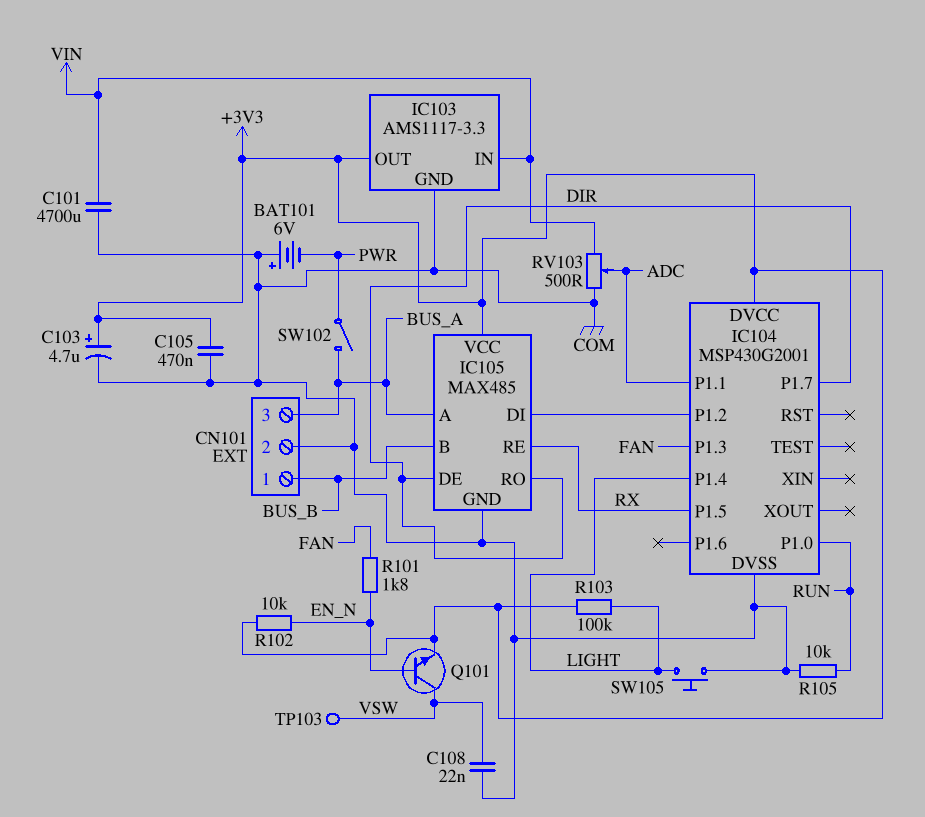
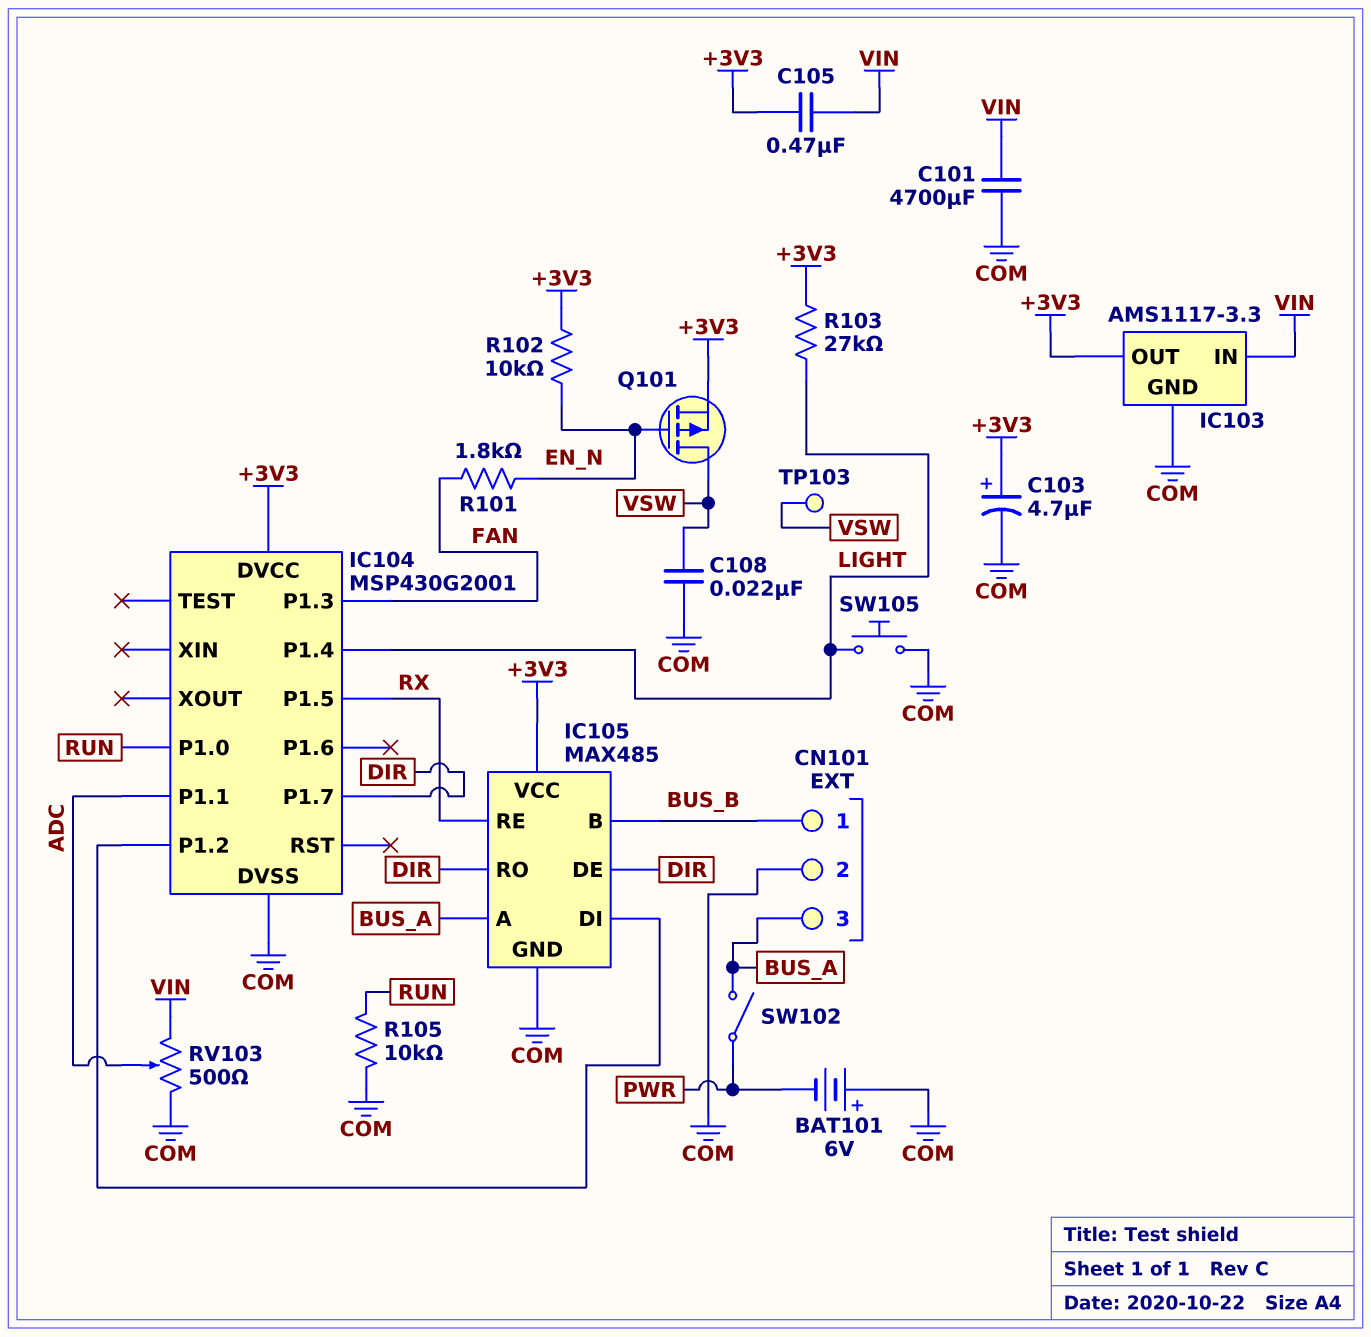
C105: 470nF (+3V3, COM) -> 470nF (+3V3, VIN)
Q101: NPN (B EN_N, C VSW, E +3V3) -> PMOS (G EN_N, D VSW, S +3V3)
R103: 100k (+3V3, LIGHT) -> 27k (+3V3, LIGHT)

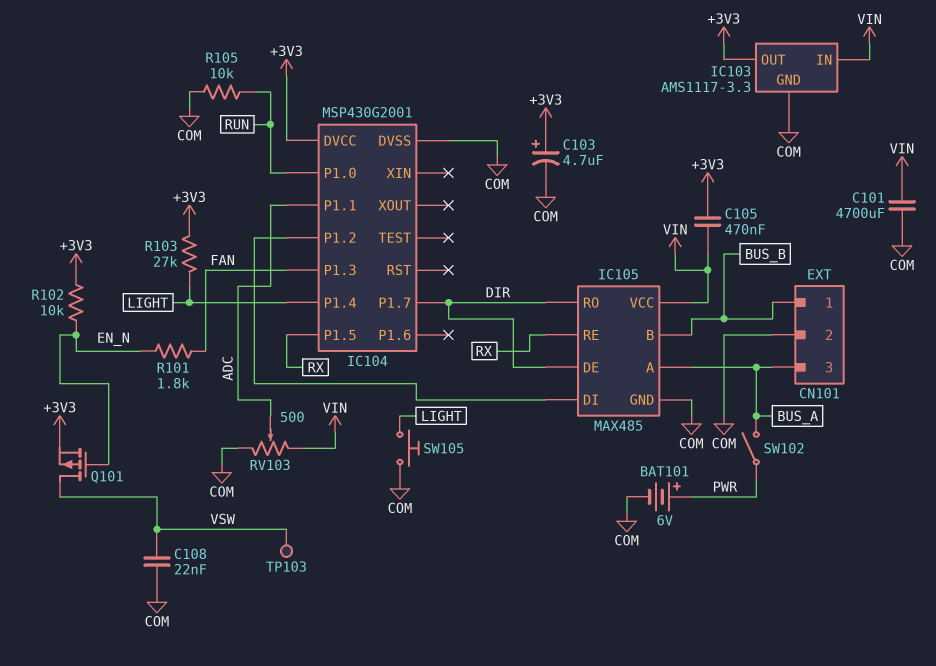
BAT101: 6V (plus COM, minus PWR) -> 6V (plus PWR, minus COM)
IC105 pin VCC: +3V3 -> VIN

